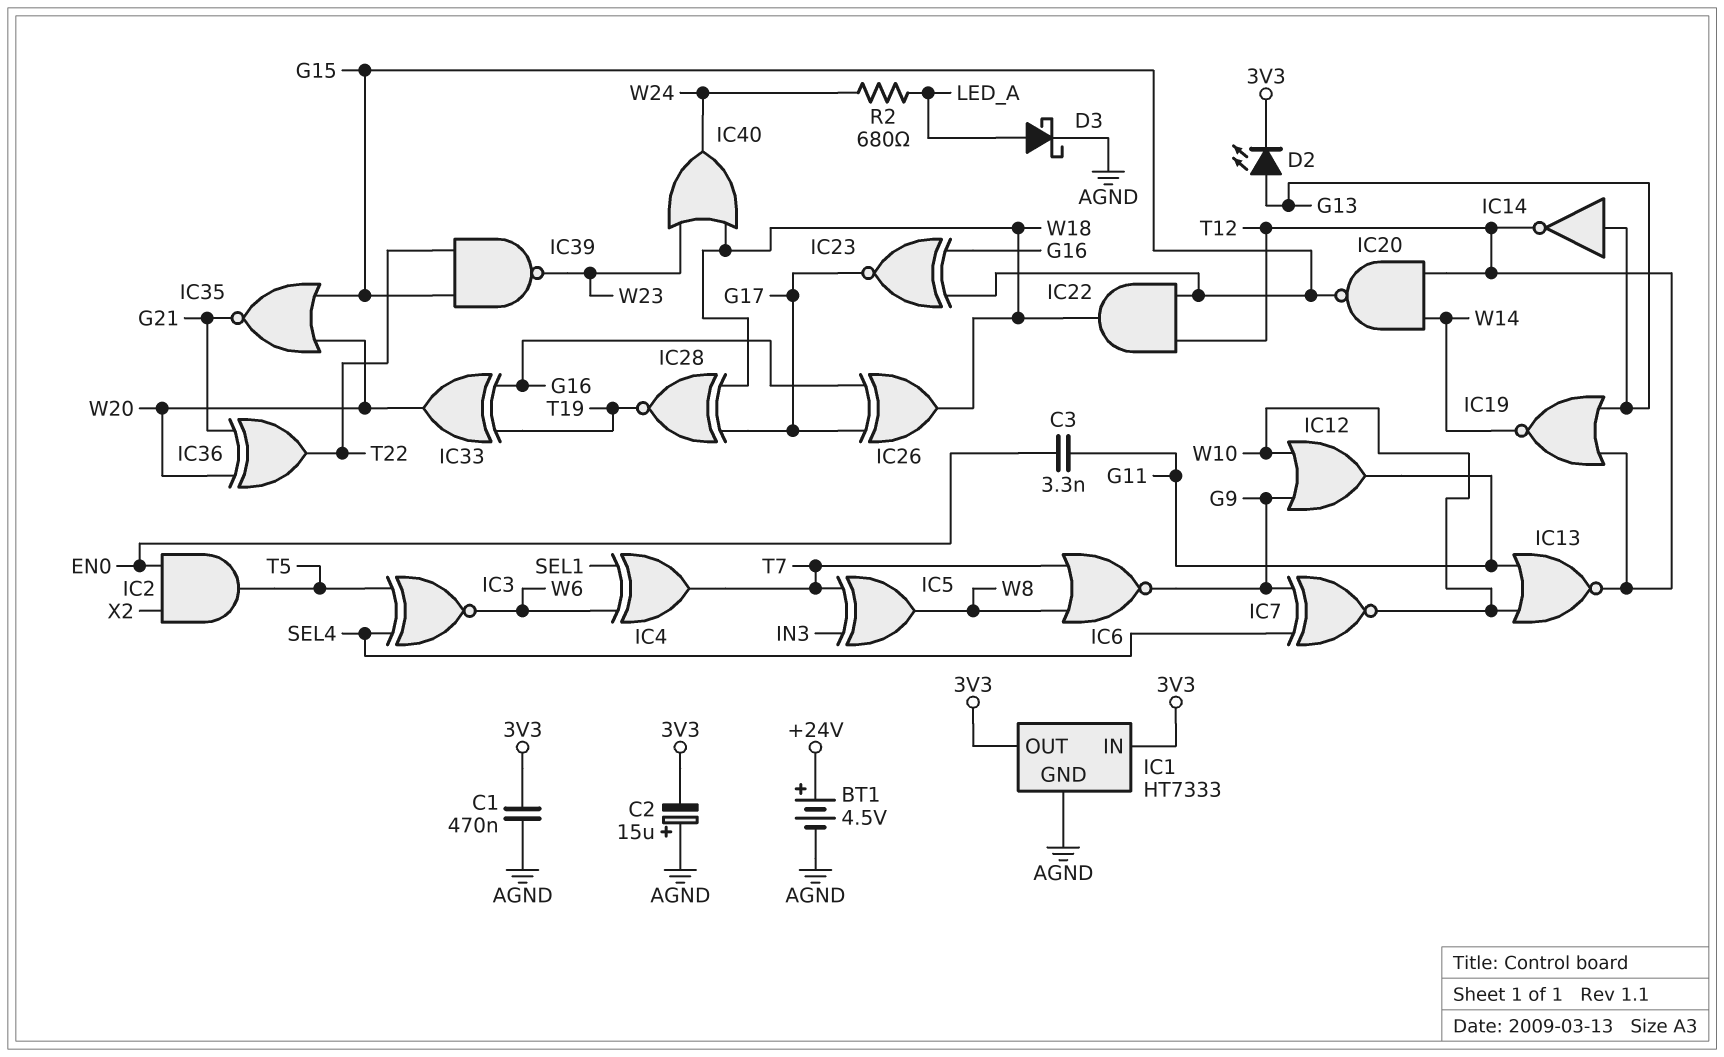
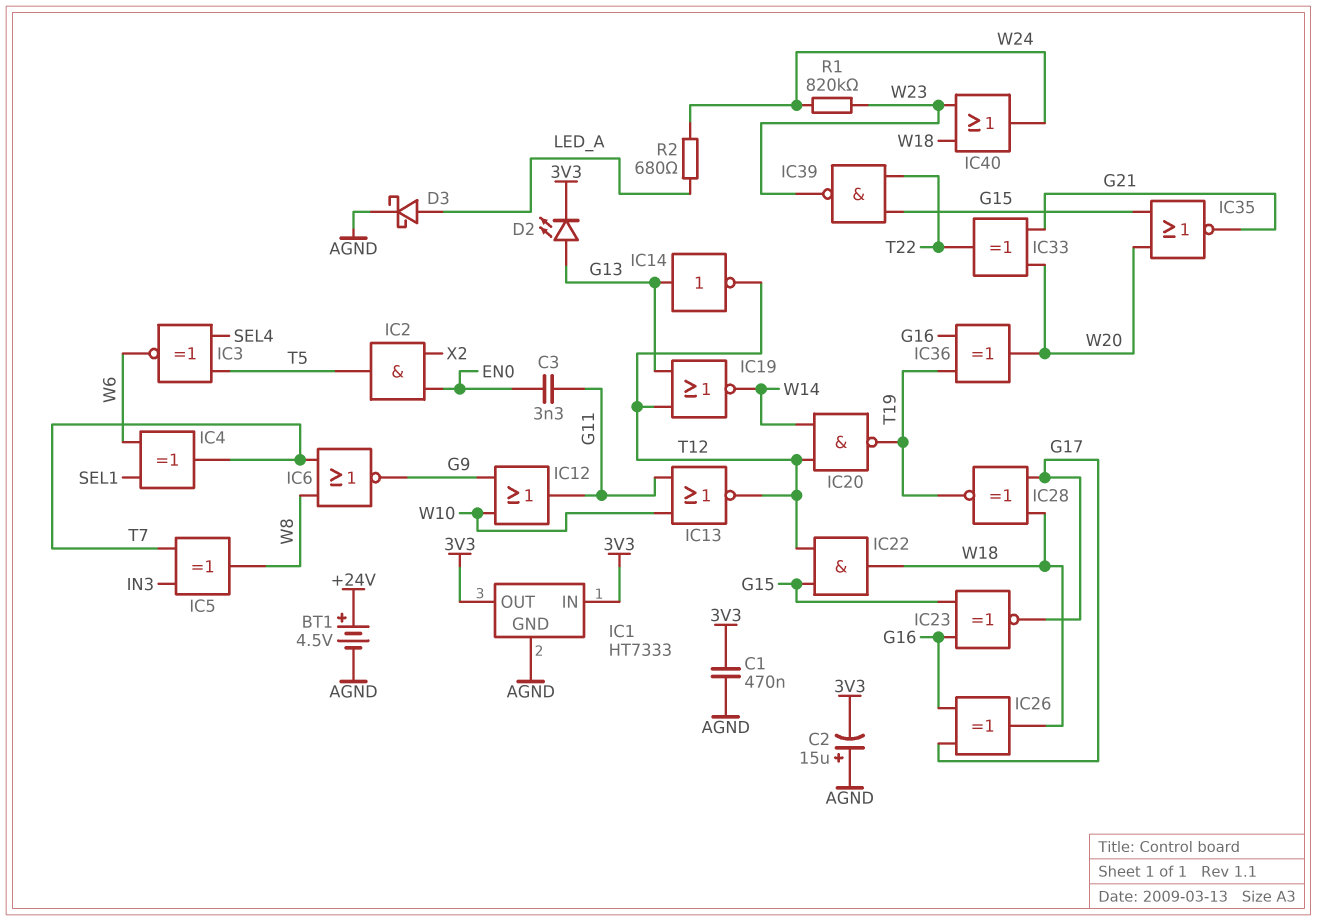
IC7: XNOR (in G9, in SEL4, out W10) -> none
IC20: NAND (in T12, in W14, out G15) -> NAND (in T12, in W14, out T19)
IC33: XOR (in G16, in T19, out W20) -> XOR (in G21, in W20, out T22)
IC36: XOR (in G21, in W20, out T22) -> XOR (in G16, in T19, out W20)
R1: none -> 820k (W23, W24)

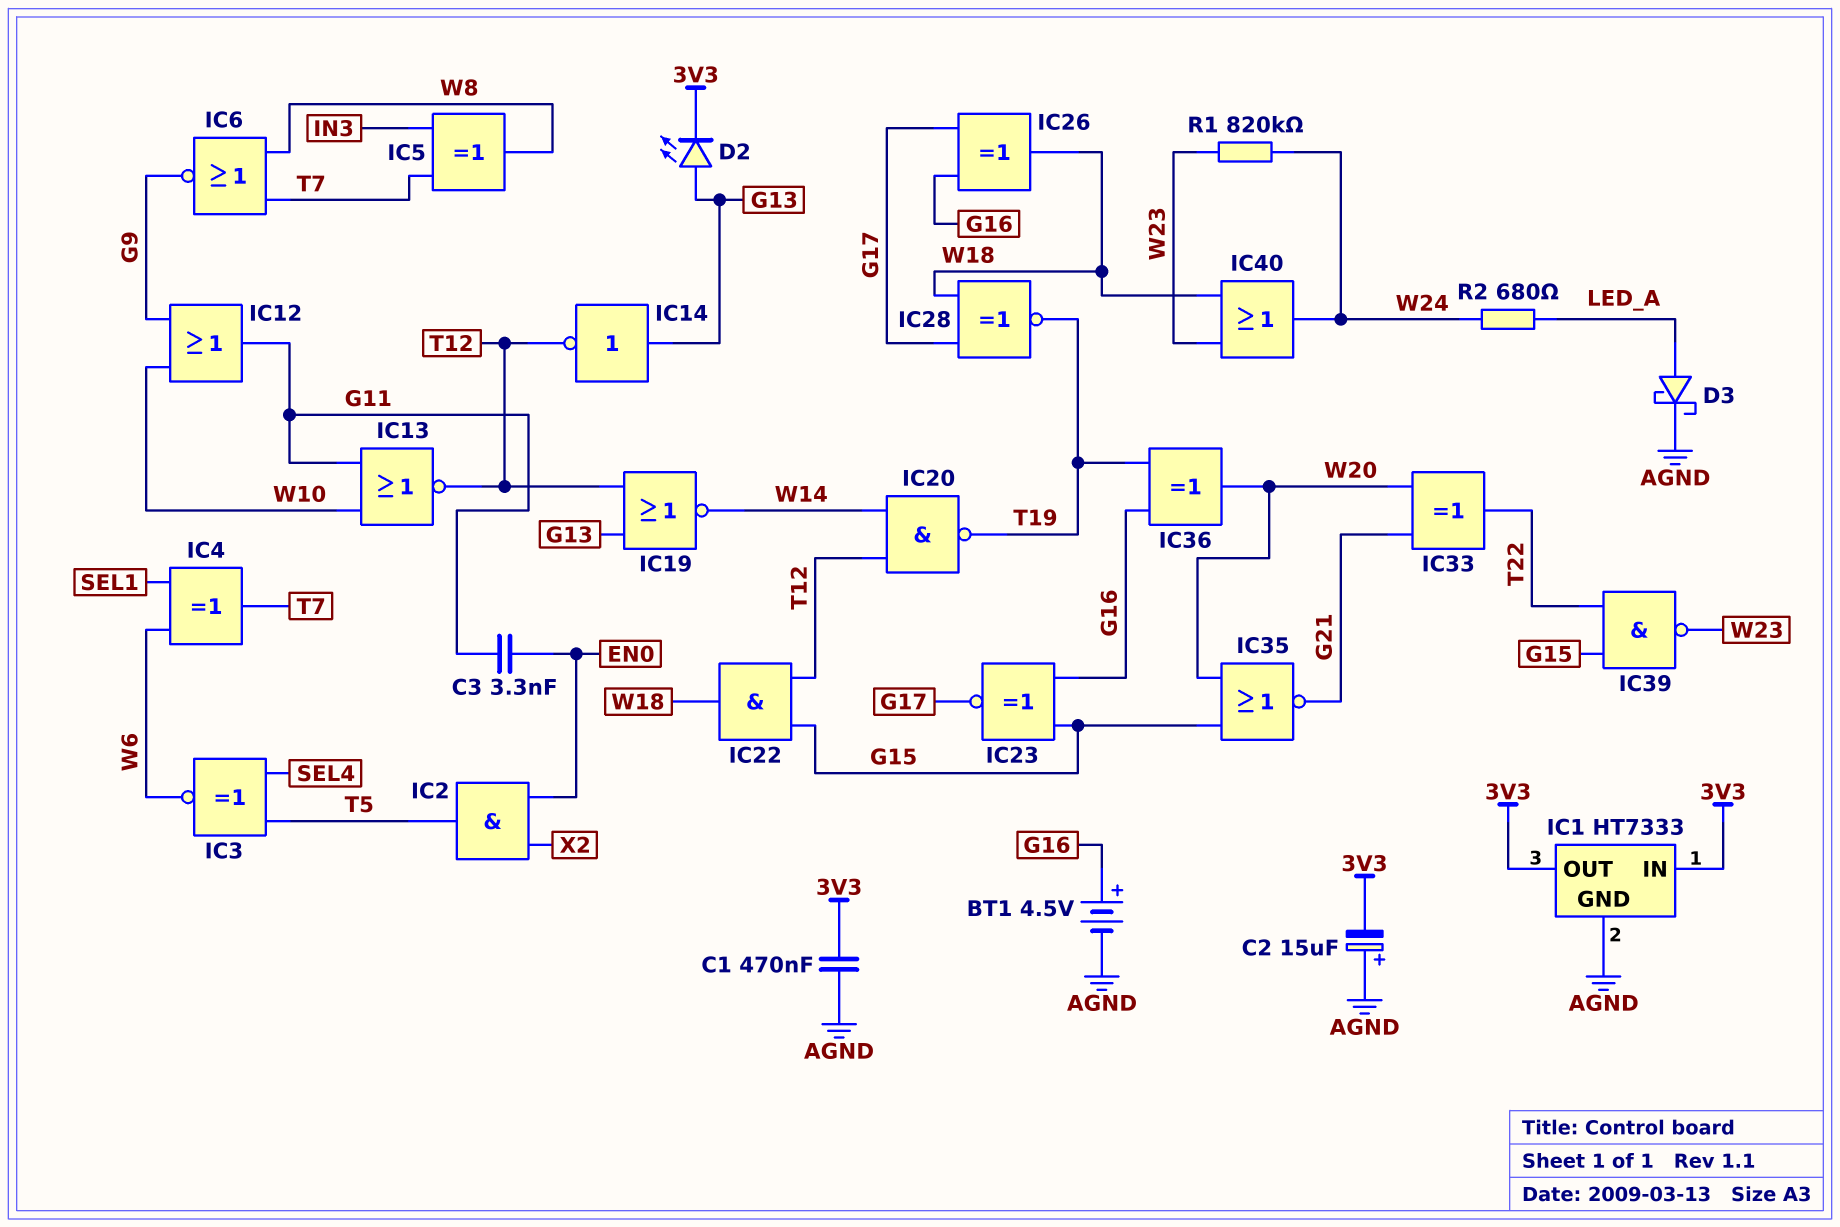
BT1: 4.5V (plus +24V, minus AGND) -> 4.5V (plus G16, minus AGND)

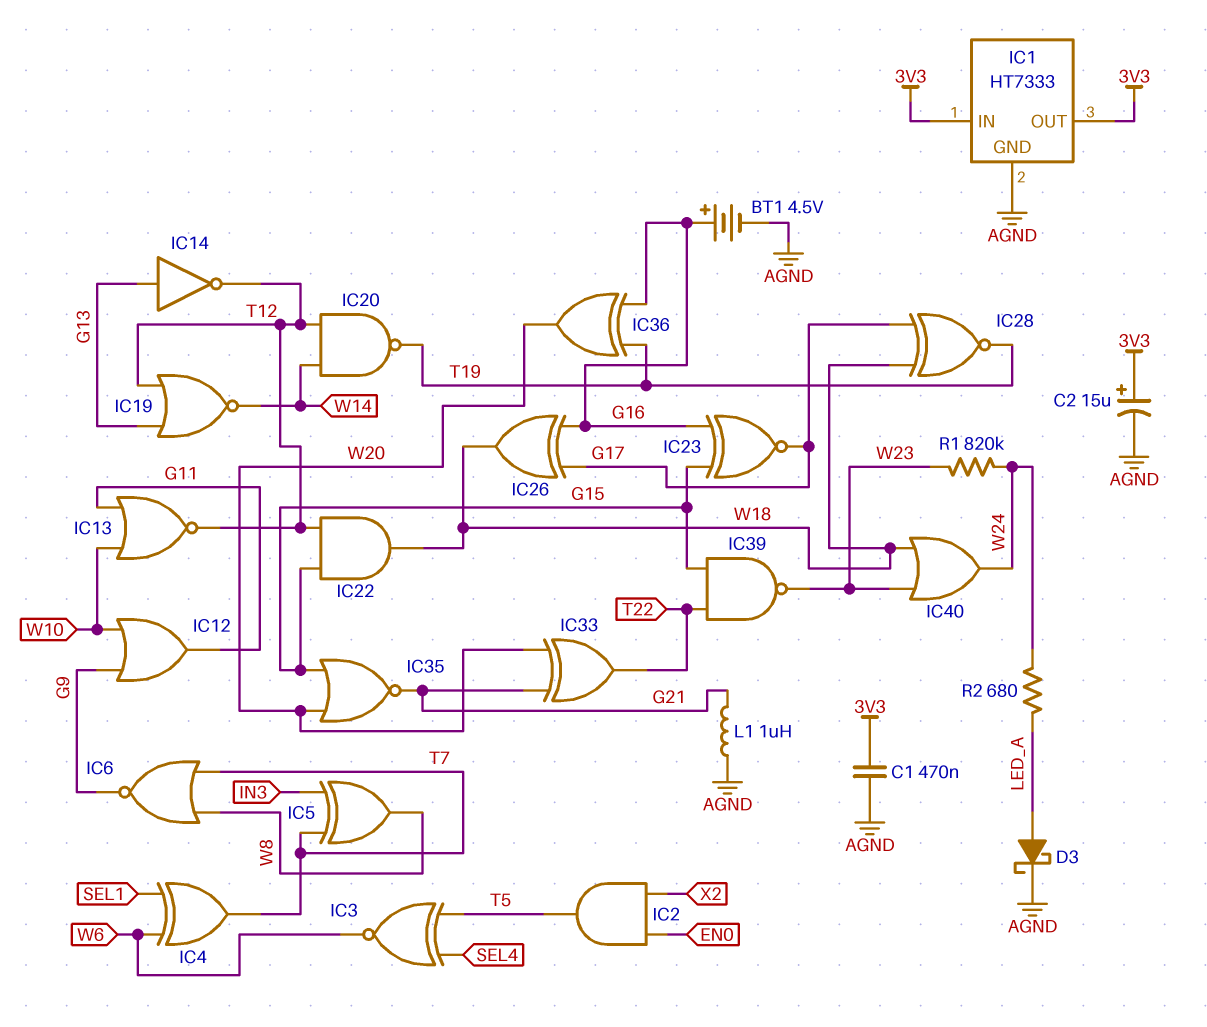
C2: 15uF (plus AGND, minus 3V3) -> 15uF (plus 3V3, minus AGND)
C3: 3.3nF (EN0, G11) -> none
D2: LED (A G13, K 3V3) -> none
L1: none -> 1uH (AGND, G21)

